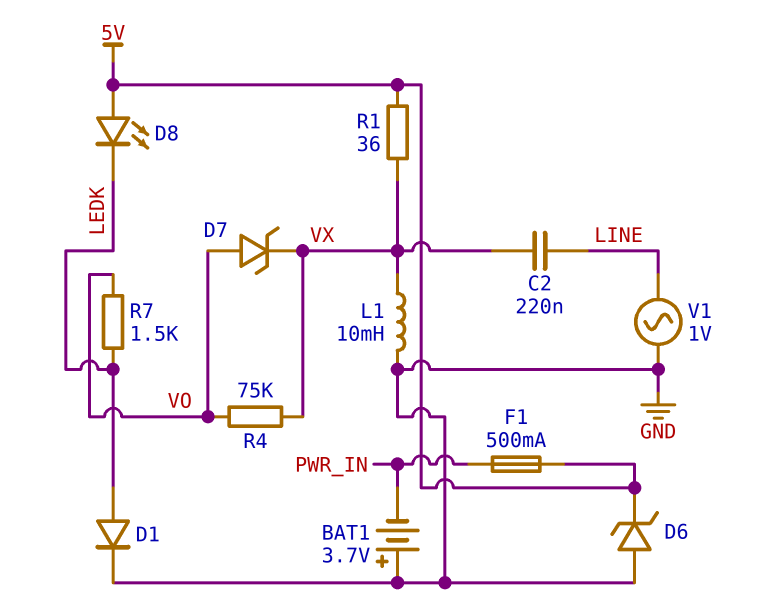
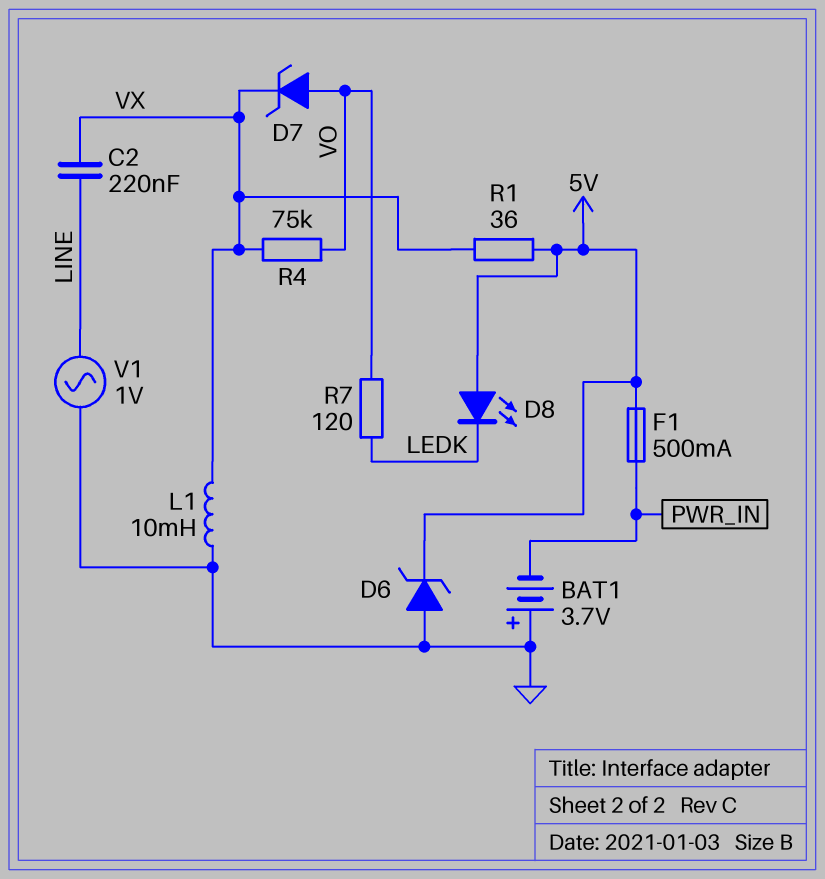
D1: diode (A LEDK, K GND) -> none
R7: 1.5k (LEDK, VO) -> 120 (LEDK, VO)

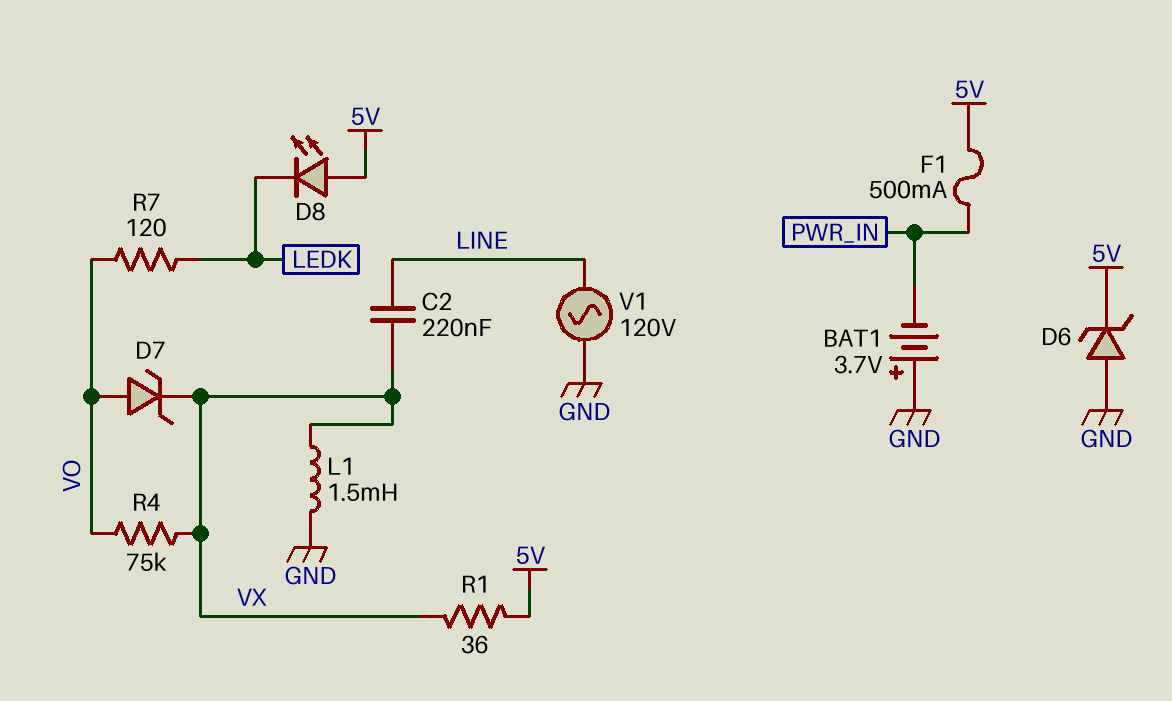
L1: 10mH (GND, VX) -> 1.5mH (GND, VX)
V1: AC 1V (GND, LINE) -> AC 120V (GND, LINE)

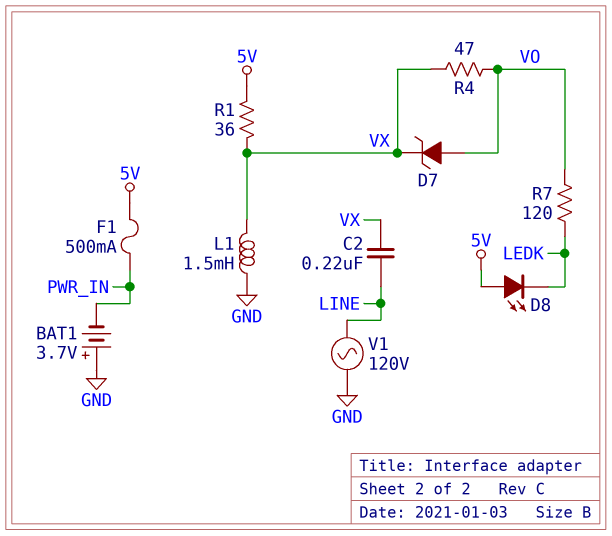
D6: zener (A GND, K 5V) -> none
R4: 75k (VO, VX) -> 47 (VO, VX)

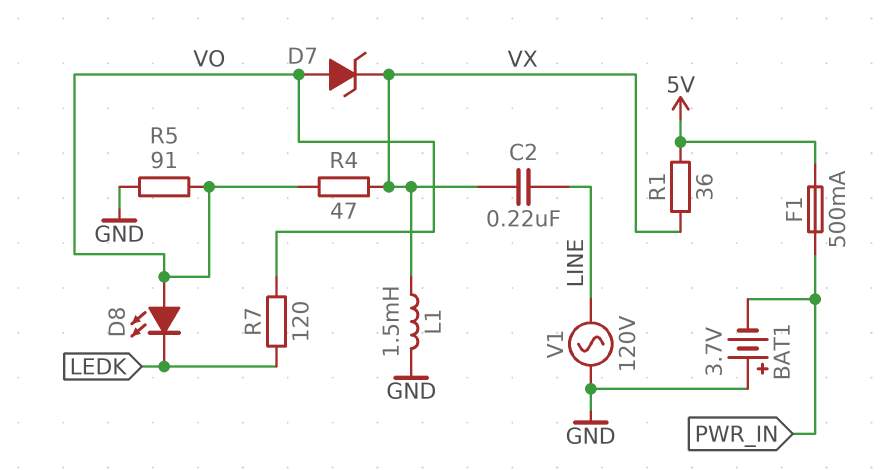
D8: LED (A 5V, K LEDK) -> LED (A VO, K LEDK)
R5: none -> 91 (GND, VO)

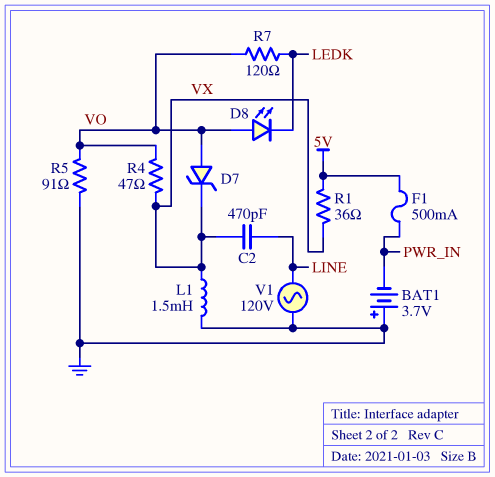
C2: 220nF (LINE, VX) -> 470pF (LINE, VX)

